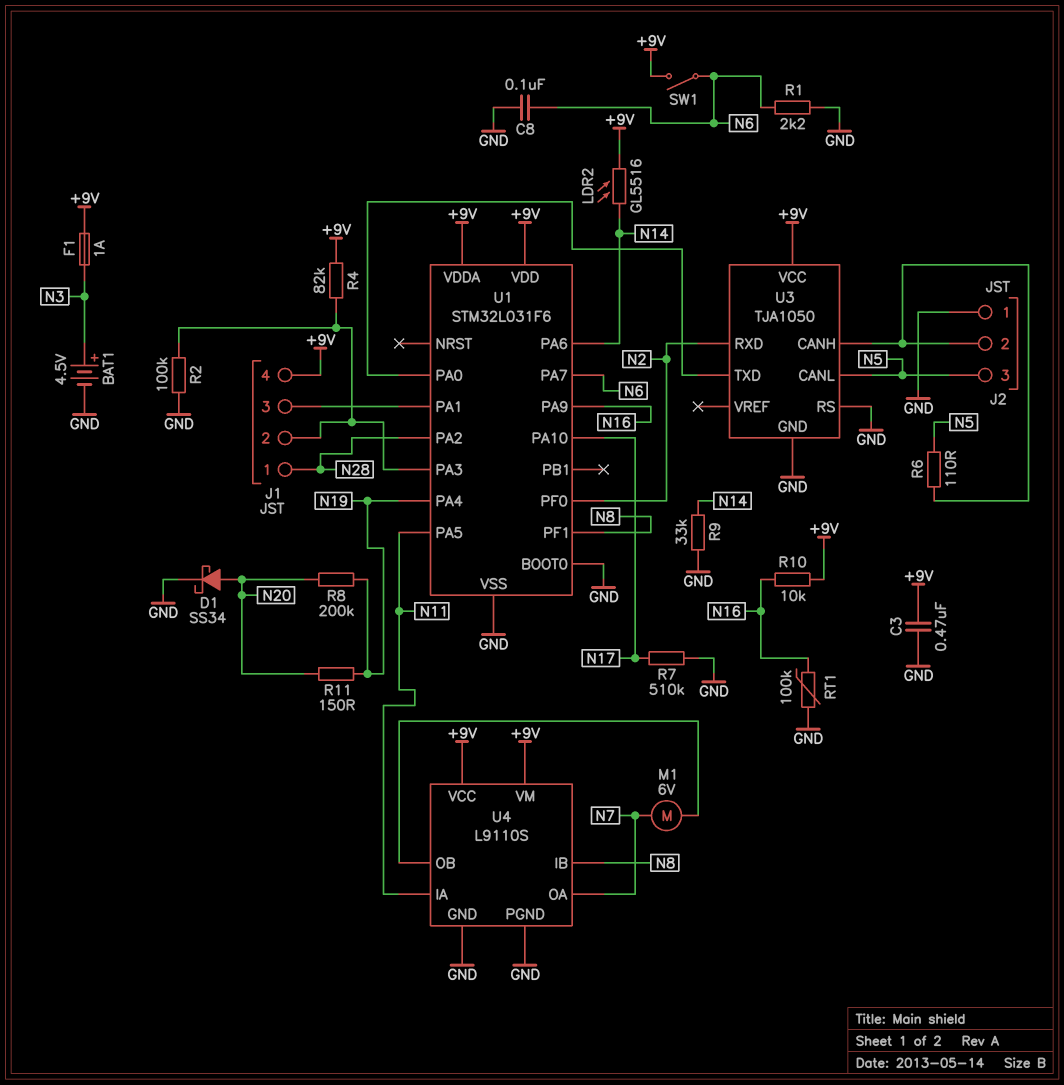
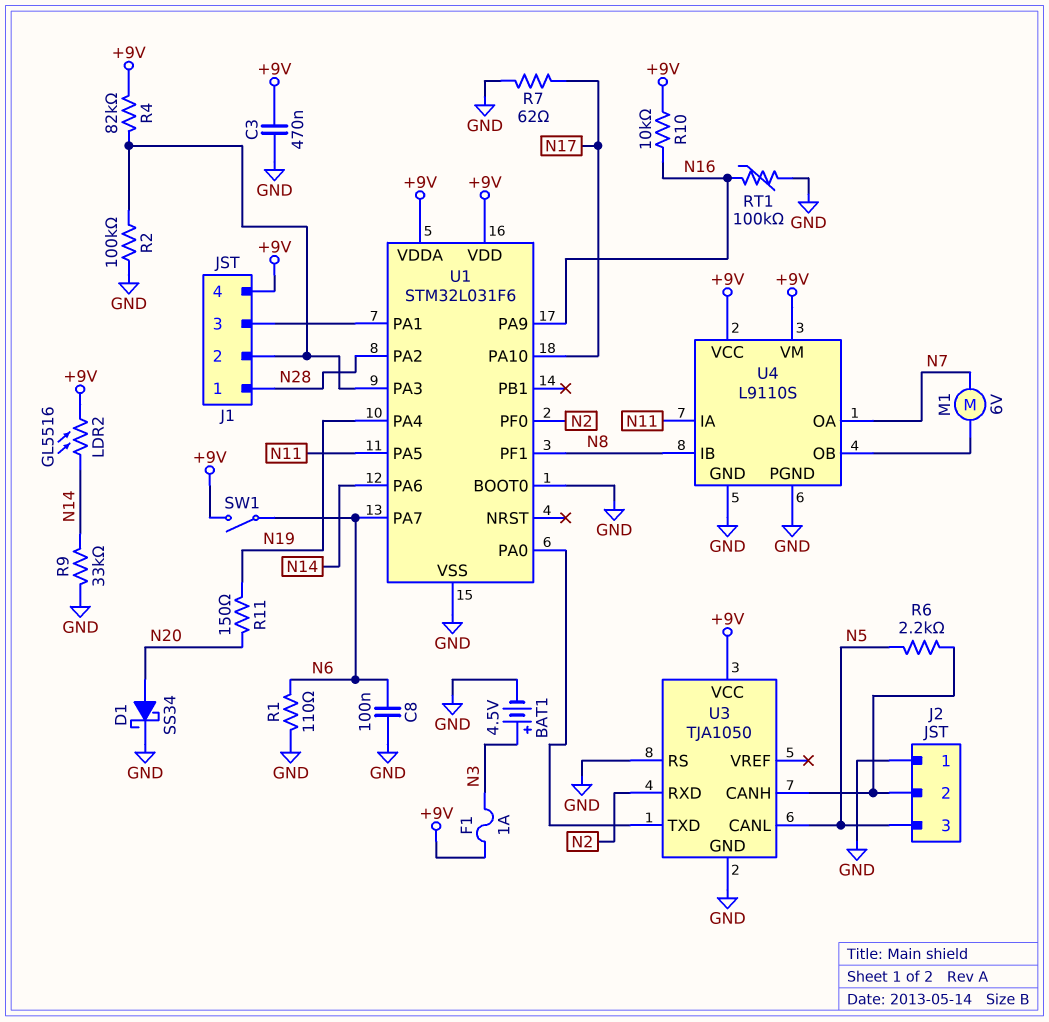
R1: 2.2k (GND, N6) -> 110 (GND, N6)
R6: 110 (J2/2, N5) -> 2.2k (J2/2, N5)
R7: 510k (GND, N17) -> 62 (GND, N17)
R8: 200k (N19, N20) -> none

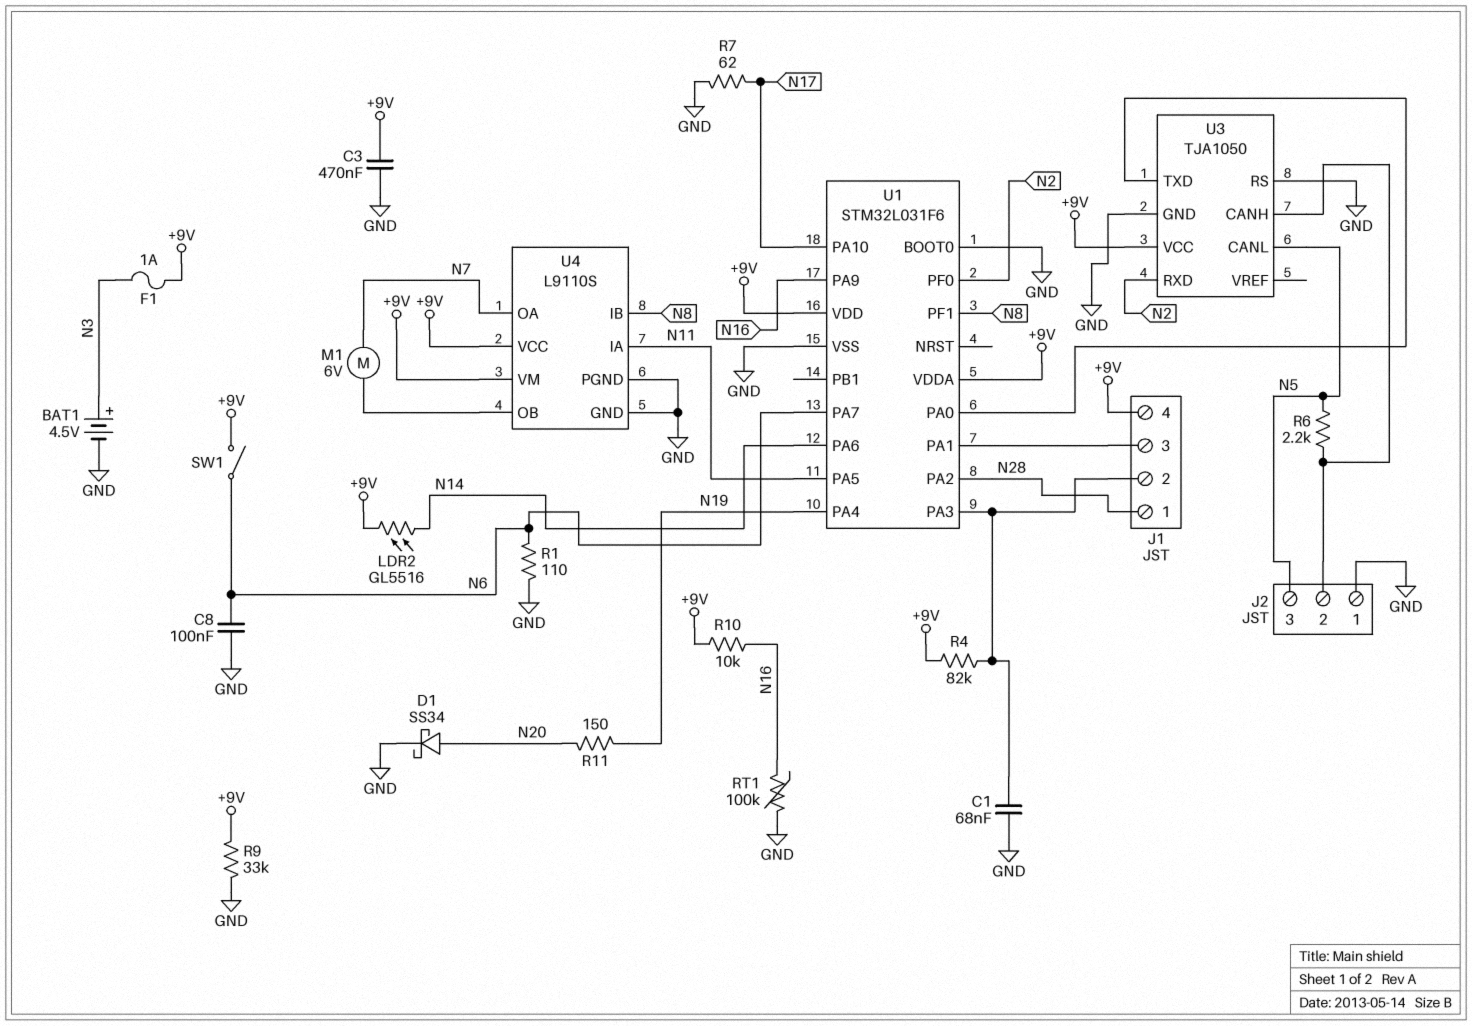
C1: none -> 68nF (GND, J1/2)
R2: 100k (GND, J1/2) -> none
R9: 33k (GND, N14) -> 33k (+9V, GND)

